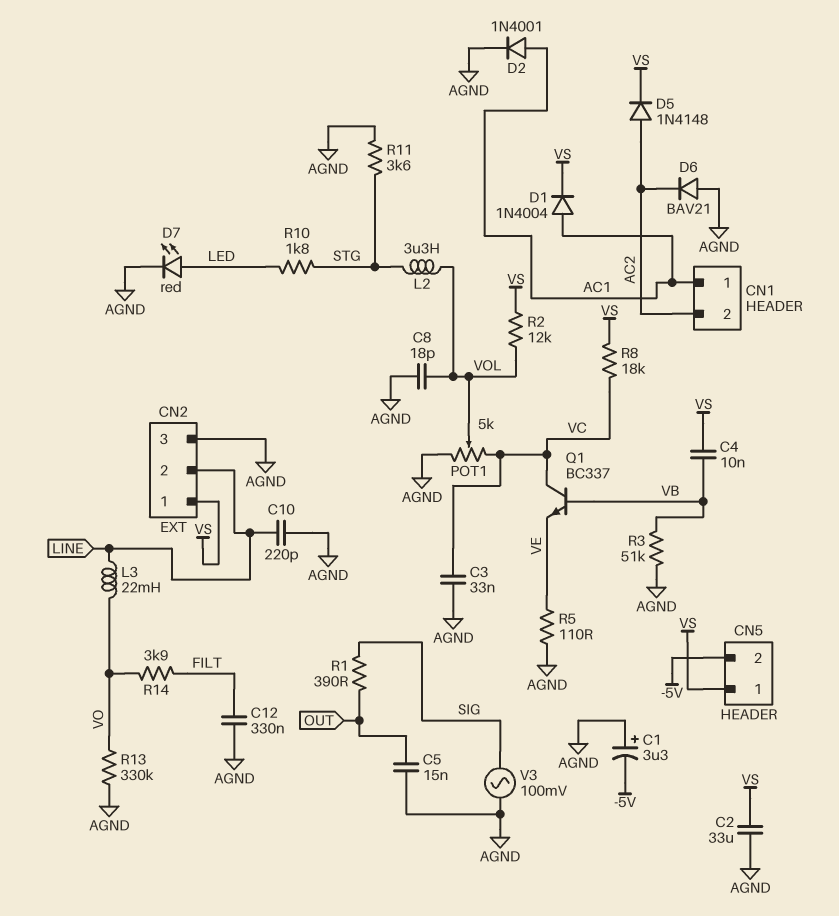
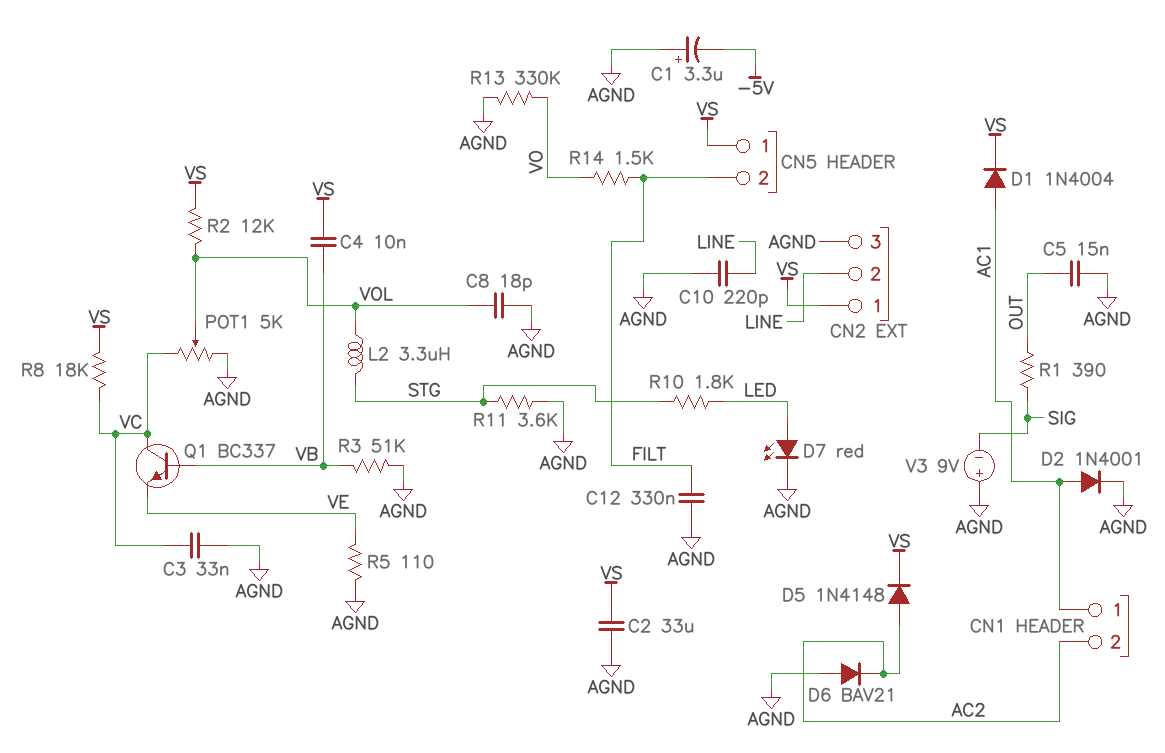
CN5 pin 2: -5V -> FILT
L3: 22mH (LINE, VO) -> none
R14: 3.9k (FILT, VO) -> 1.5k (FILT, VO)
V3: AC 100mV (AGND, SIG) -> 9V (plus AGND, minus SIG)

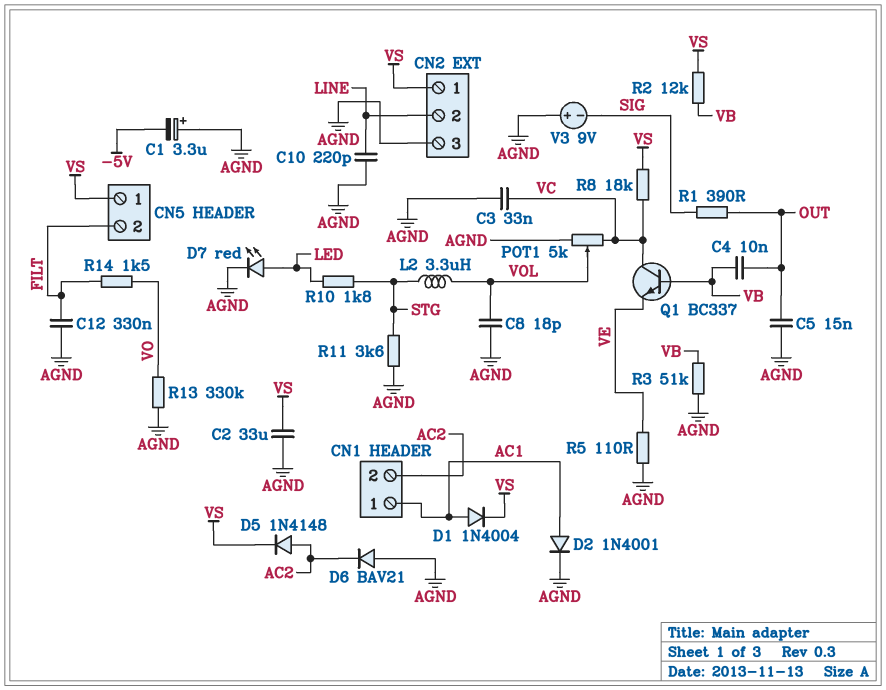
C4: 10nF (VB, VS) -> 10nF (OUT, VB)
R2: 12k (VOL, VS) -> 12k (VB, VS)

